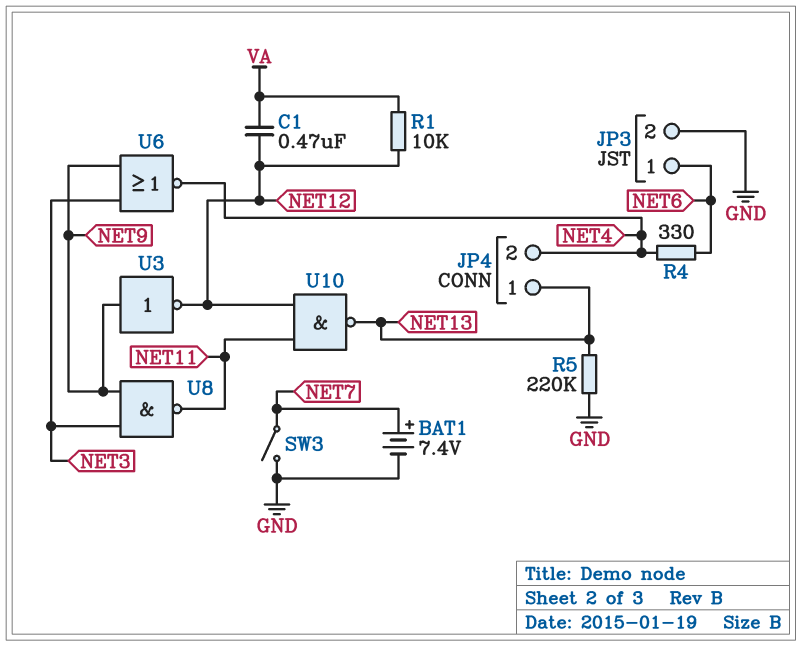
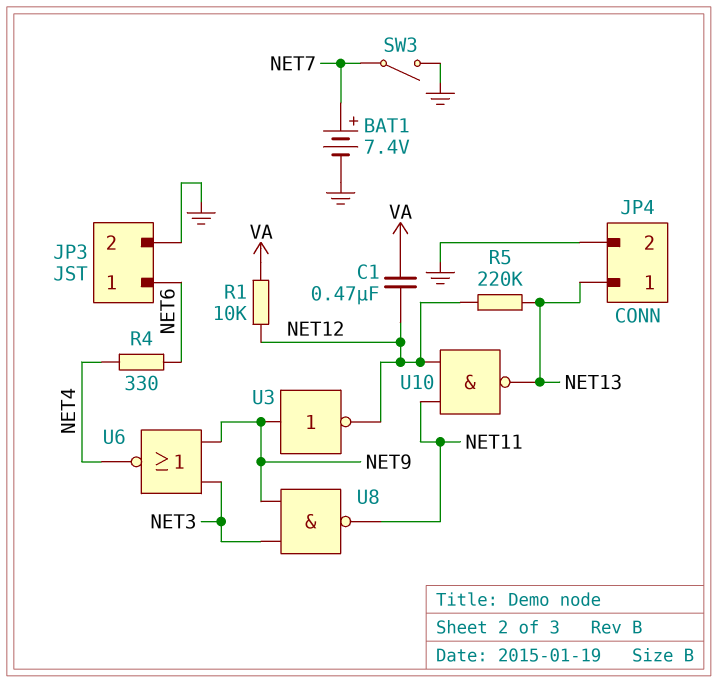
JP4 pin 2: NET4 -> GND
R5: 220k (GND, NET13) -> 220k (NET12, NET13)

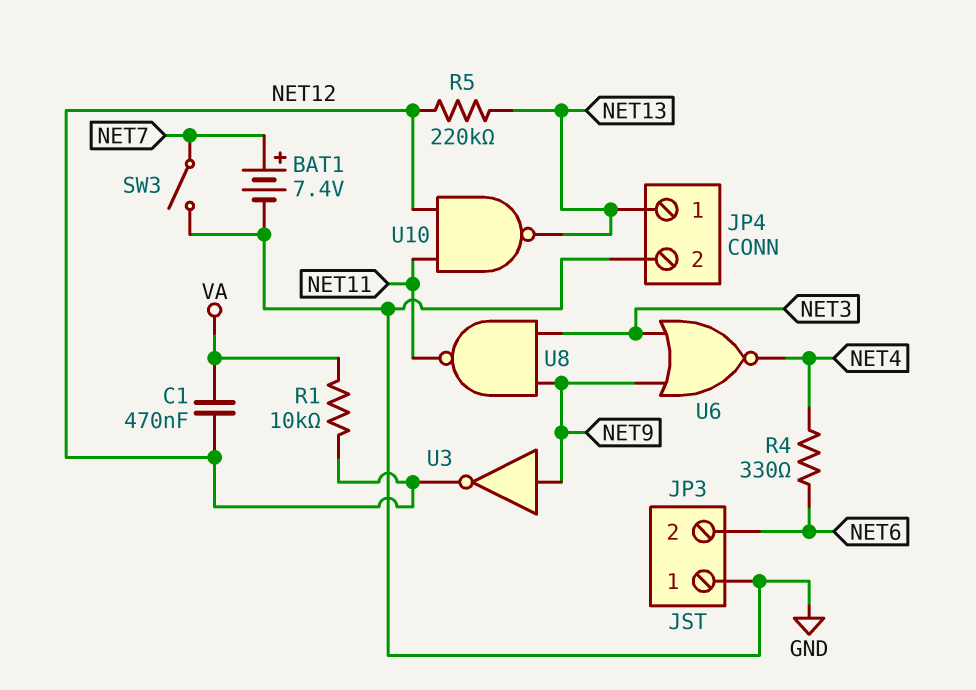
JP3 pin 1: NET6 -> GND
JP3 pin 2: GND -> NET6

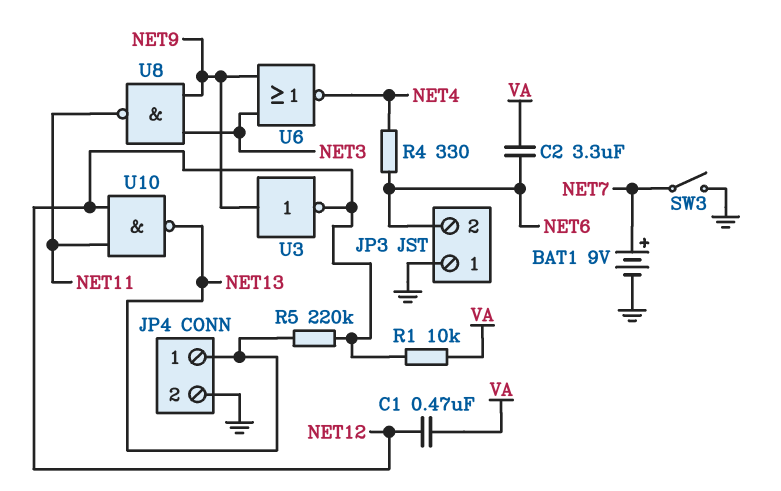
BAT1: 7.4V (plus NET7, minus GND) -> 9V (plus NET7, minus GND)
C2: none -> 3.3uF (NET6, VA)

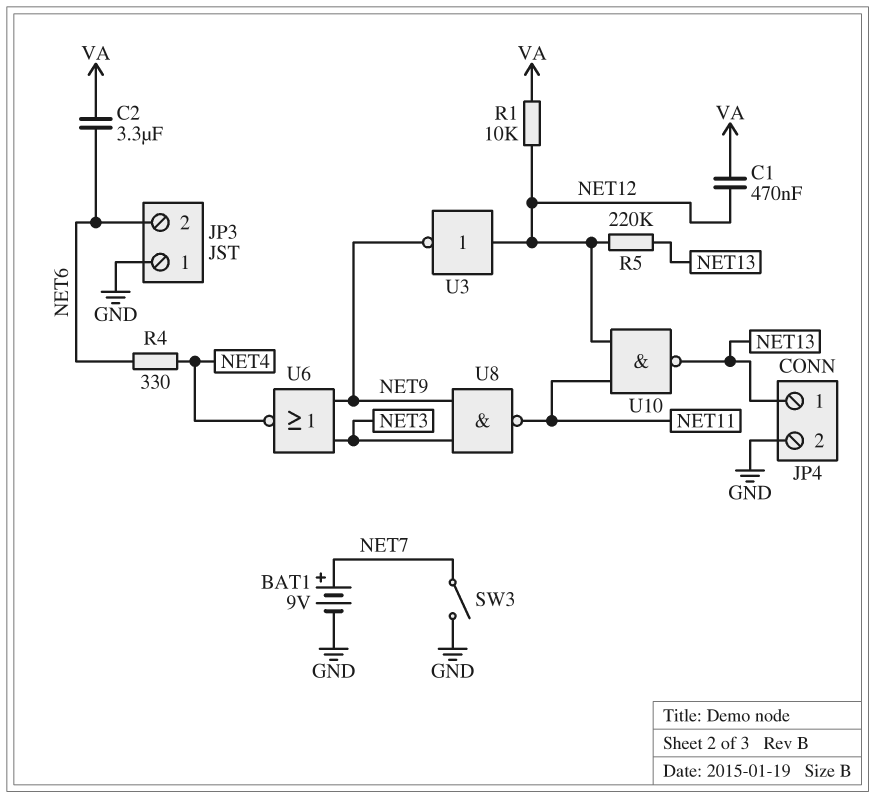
U3: NOT (in NET9, out NET12) -> NOT (in NET12, out NET9)

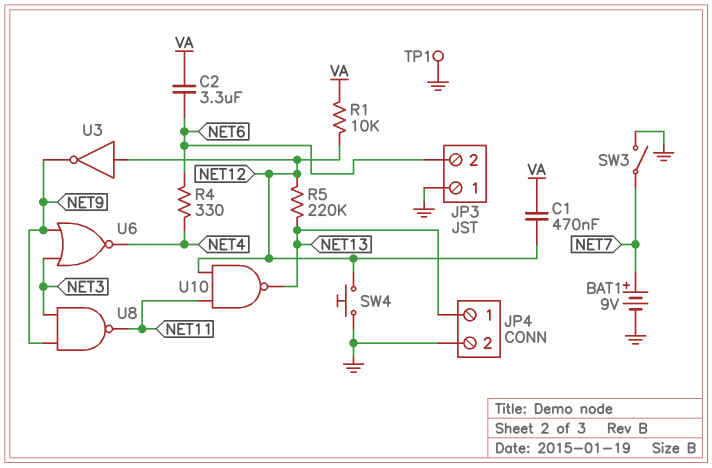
SW4: none -> button (GND, NET12)
TP1: none -> test point (GND)

